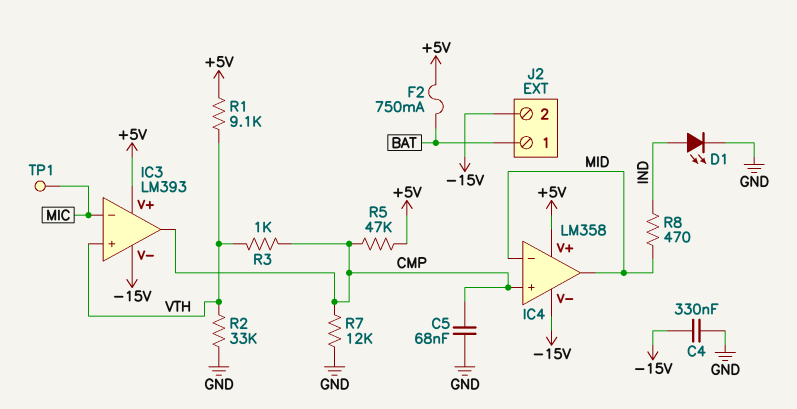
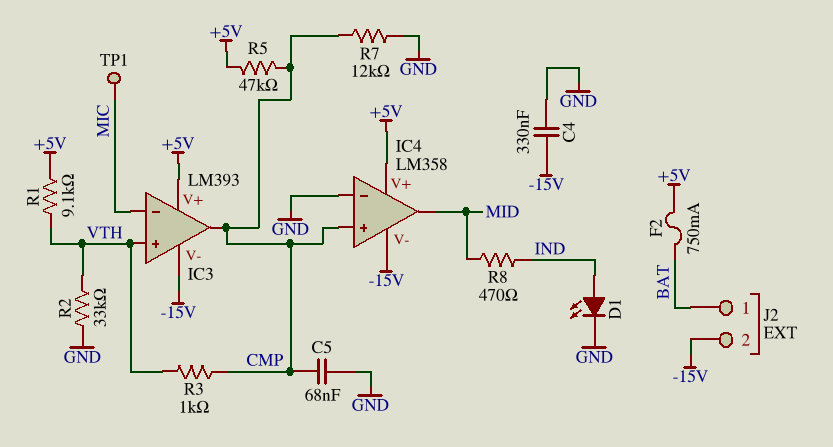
IC4 pin in-: MID -> GND

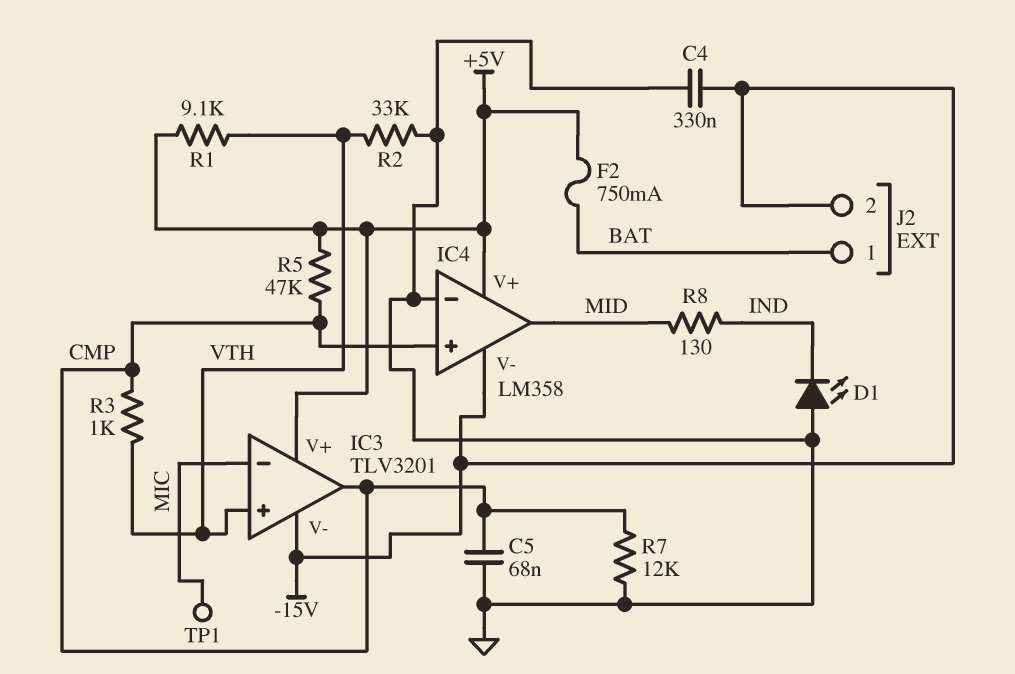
D1: LED (A IND, K GND) -> LED (A GND, K IND)
IC3: LM393 -> TLV3201
R8: 470 (IND, MID) -> 130 (IND, MID)

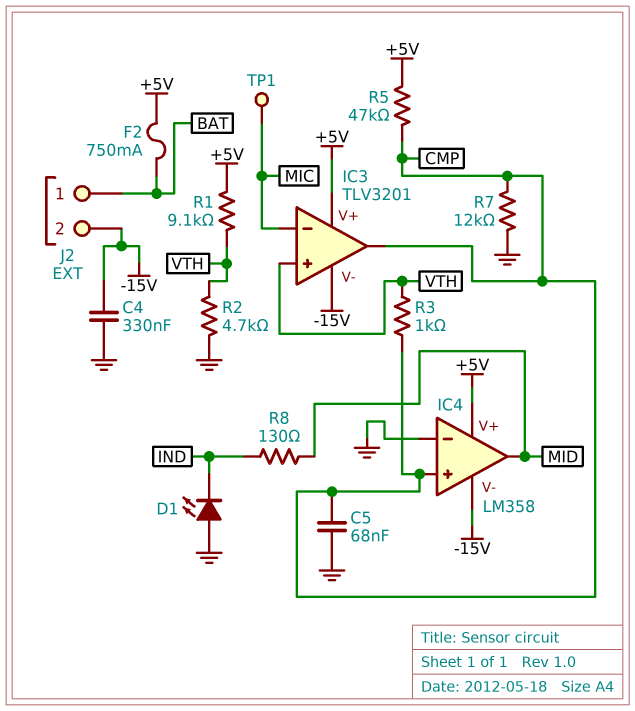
R2: 33k (GND, VTH) -> 4.7k (GND, VTH)

